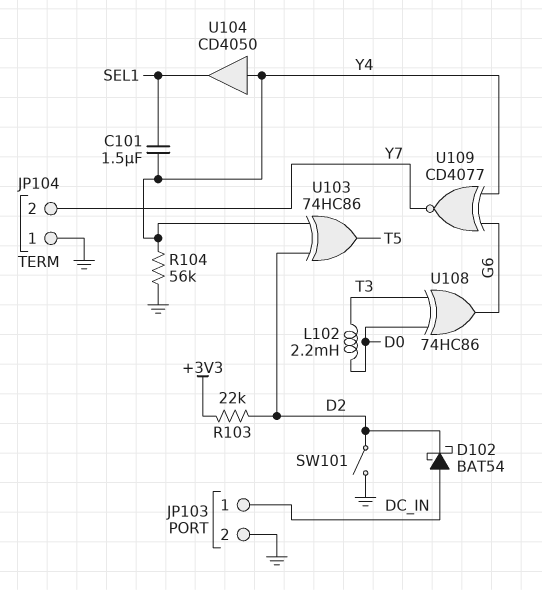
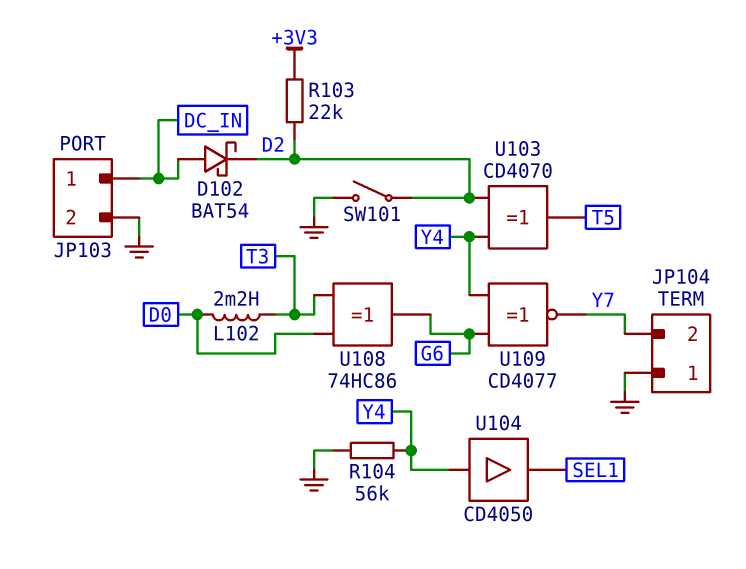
C101: 1.5uF (SEL1, Y4) -> none
U103: XOR 74HC86 (in D2, in Y4, out T5) -> XOR CD4070 (in D2, in Y4, out T5)

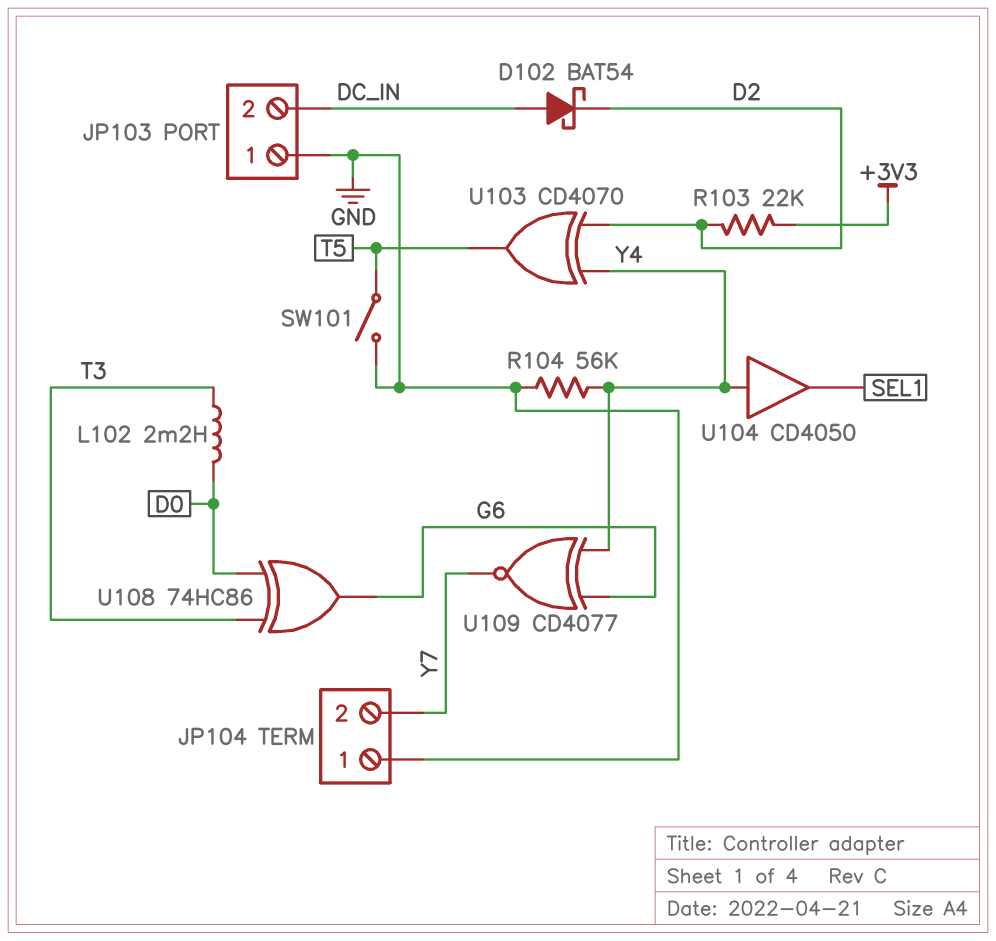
JP103 pin 1: DC_IN -> GND
JP103 pin 2: GND -> DC_IN
SW101: switch (D2, GND) -> switch (GND, T5)

